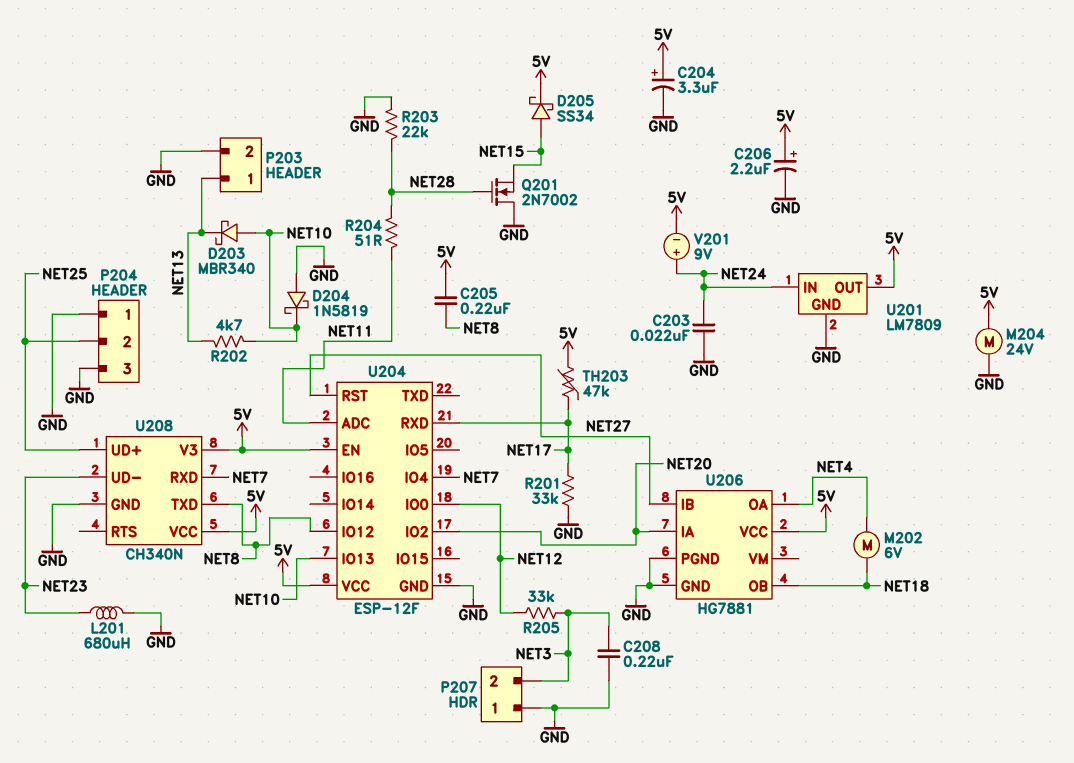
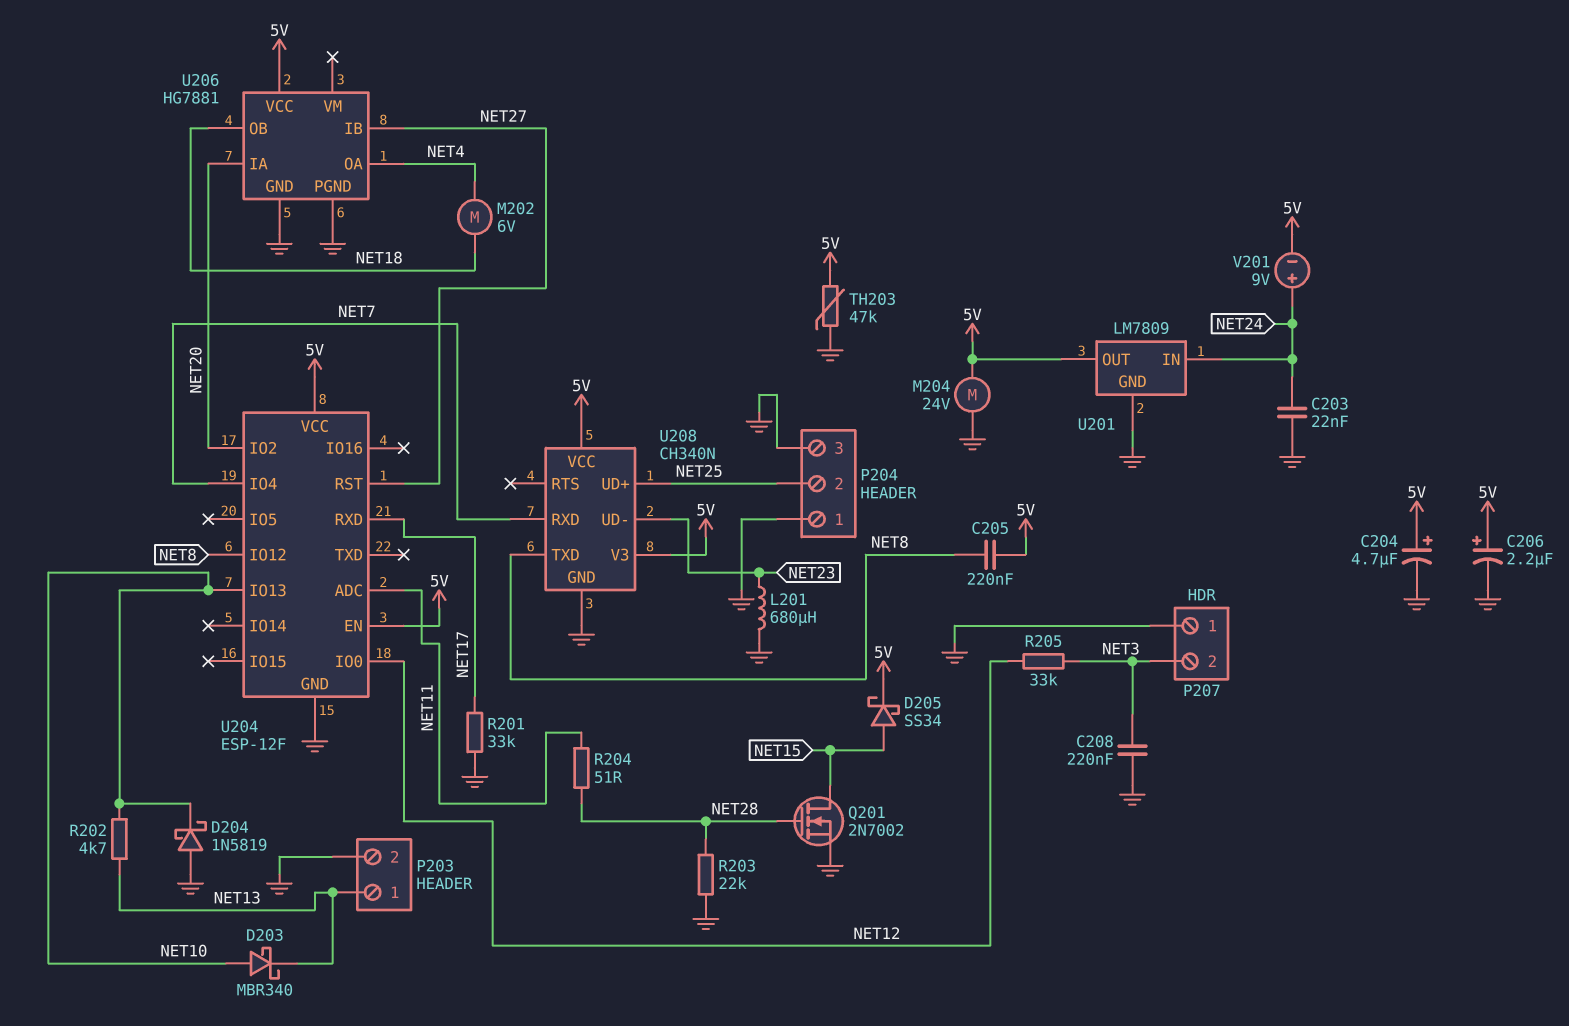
C204: 3.3uF (plus 5V, minus GND) -> 4.7uF (plus 5V, minus GND)
Q201: NMOS 2N7002 (G NET28, D GND, S NET15) -> NMOS 2N7002 (G NET28, D NET15, S GND)
TH203: 47k (5V, NET17) -> 47k (5V, GND)

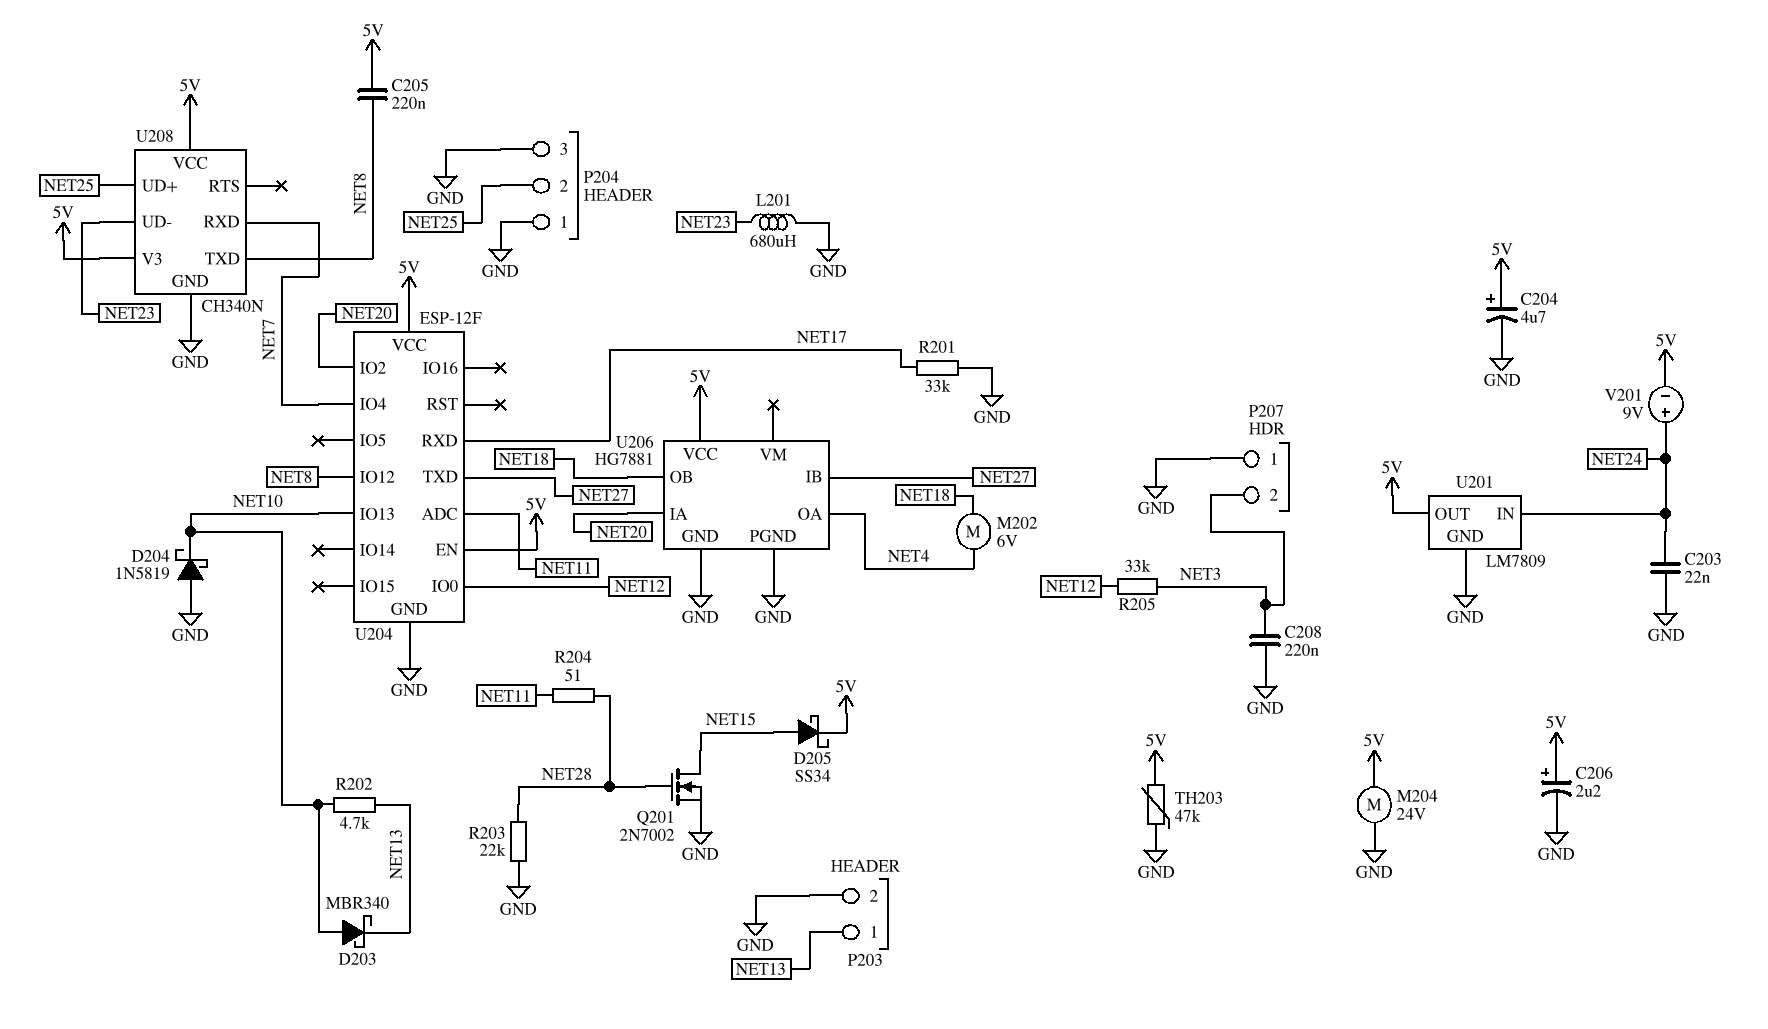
U204 pin RST: NET27 -> none
U204 pin TXD: none -> NET27

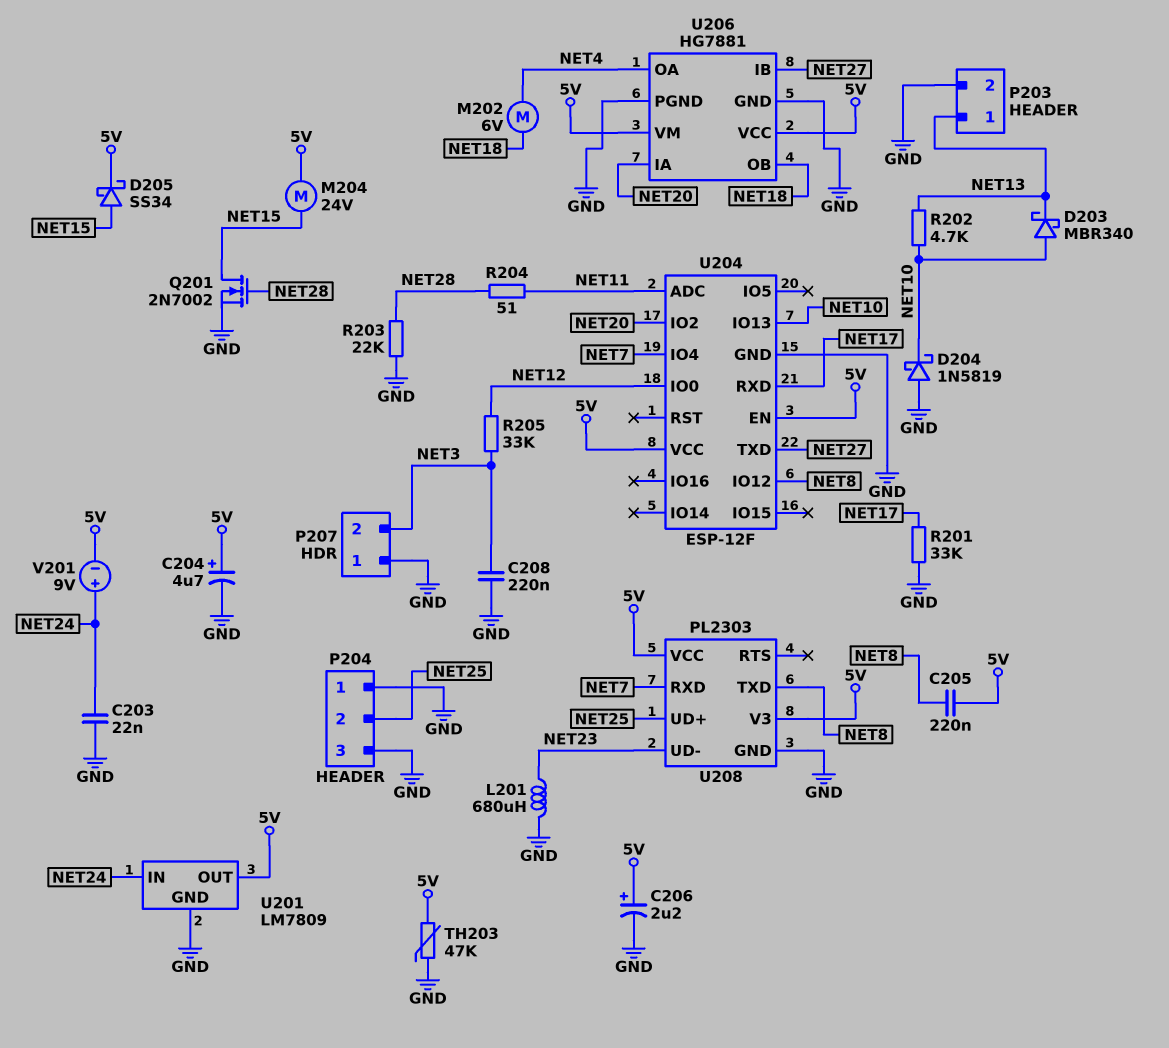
M204: motor 24V (5V, GND) -> motor 24V (5V, NET15)
U206 pin VM: none -> 5V
U208: CH340N -> PL2303

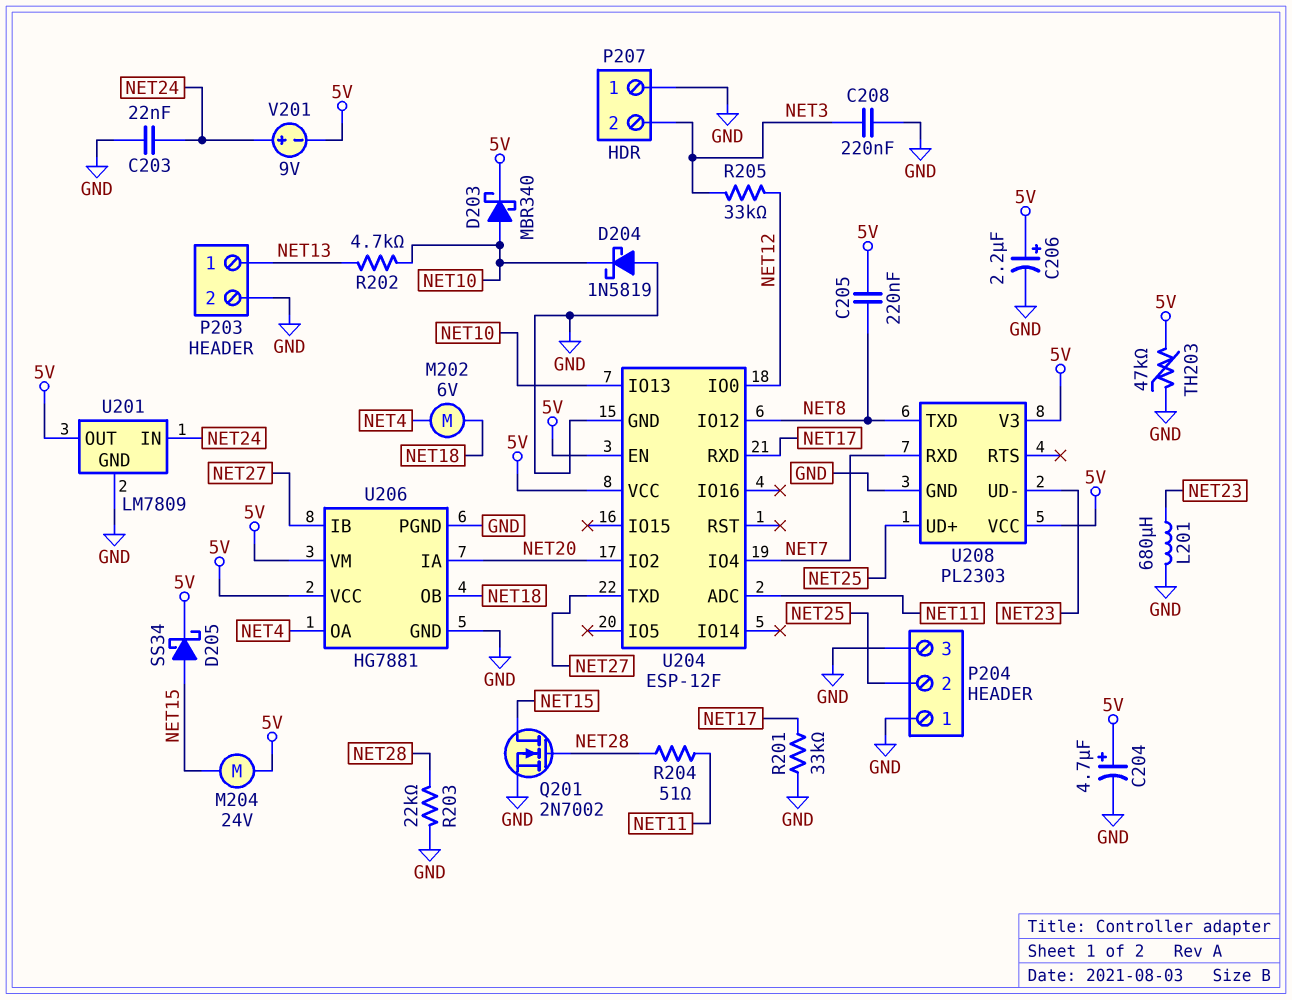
D203: schottky MBR340 (A NET10, K NET13) -> schottky MBR340 (A NET10, K 5V)

